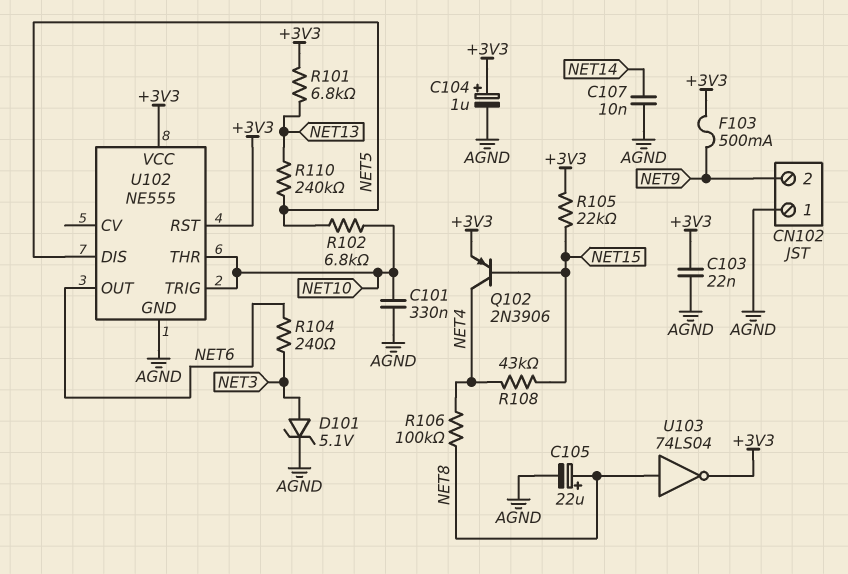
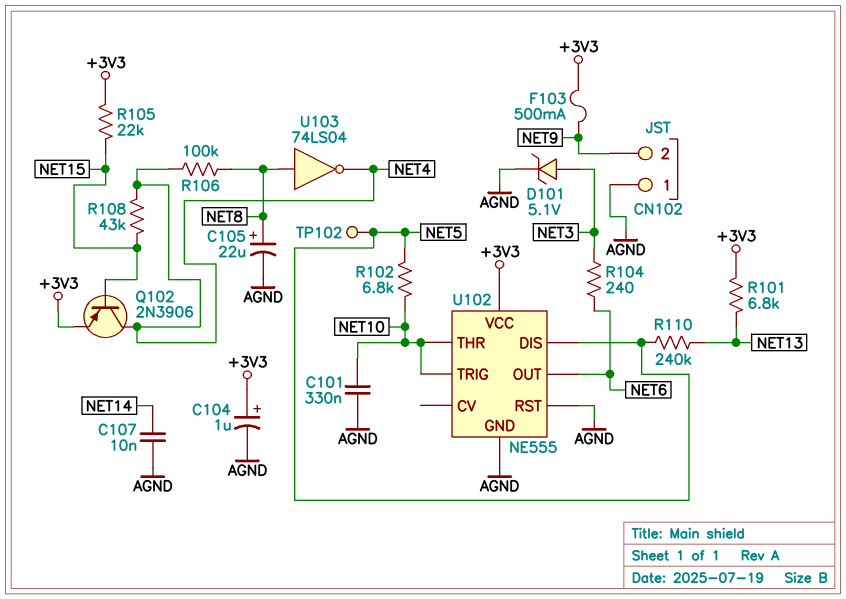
C103: 22nF (+3V3, AGND) -> none
TP102: none -> test point (NET5)
U102 pin RST: +3V3 -> AGND
U103: NOT 74LS04 (in NET8, out +3V3) -> NOT 74LS04 (in NET8, out NET4)

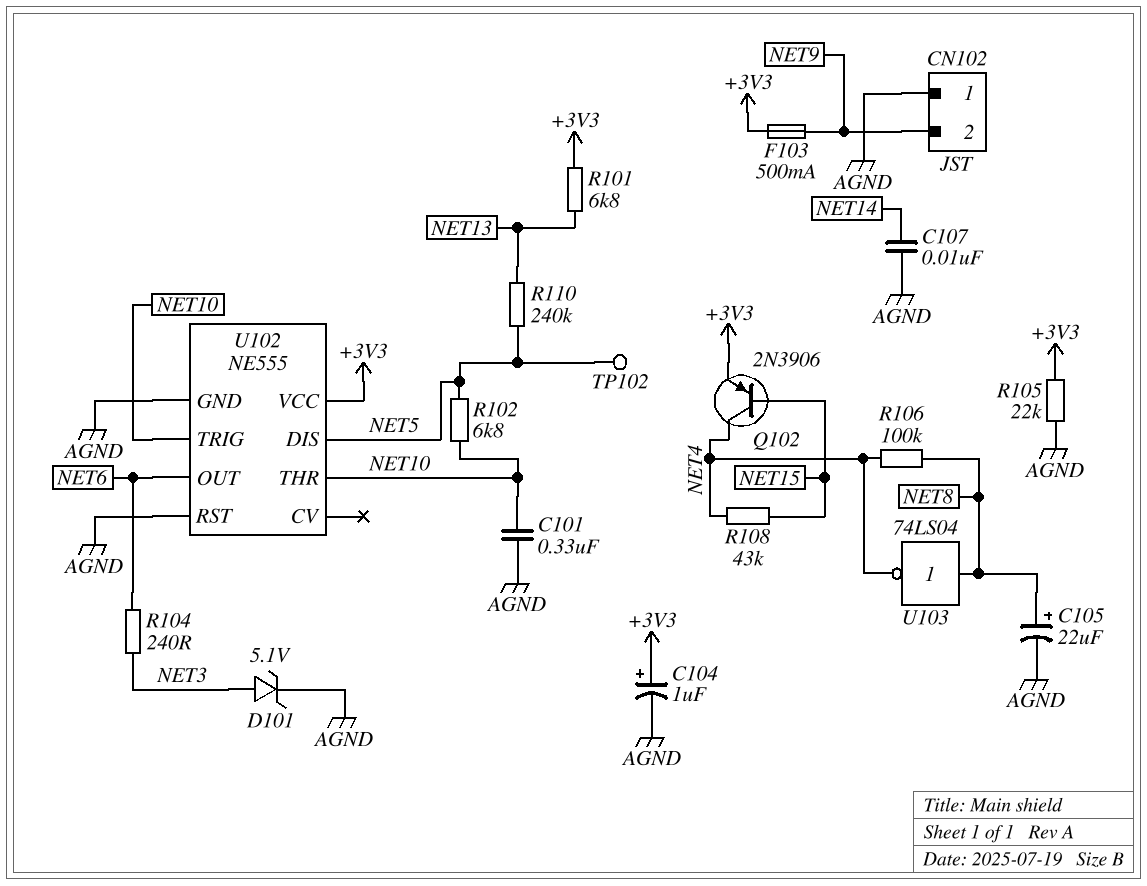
R105: 22k (+3V3, NET15) -> 22k (+3V3, AGND)

